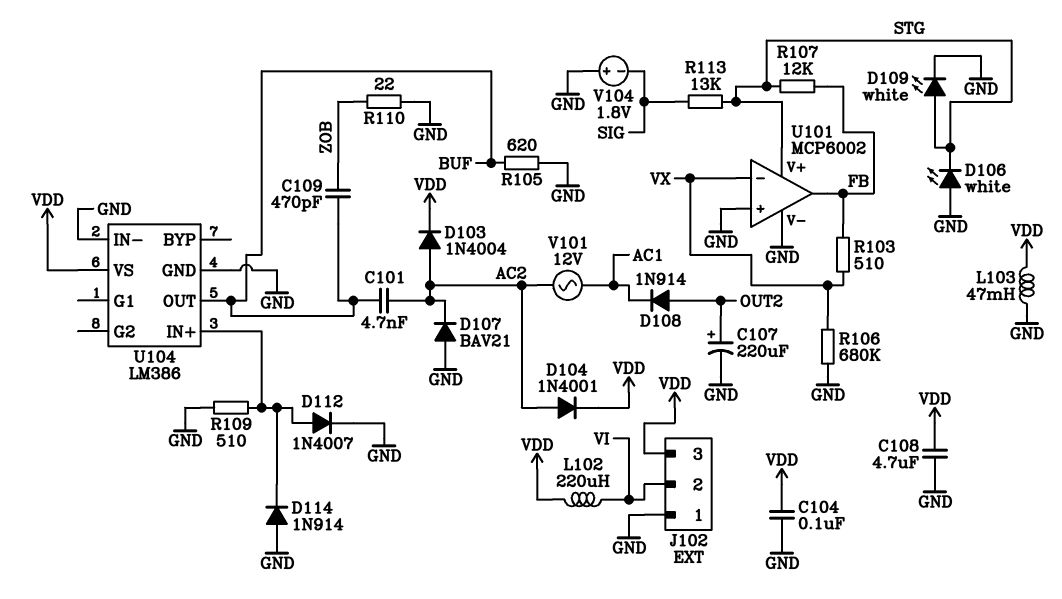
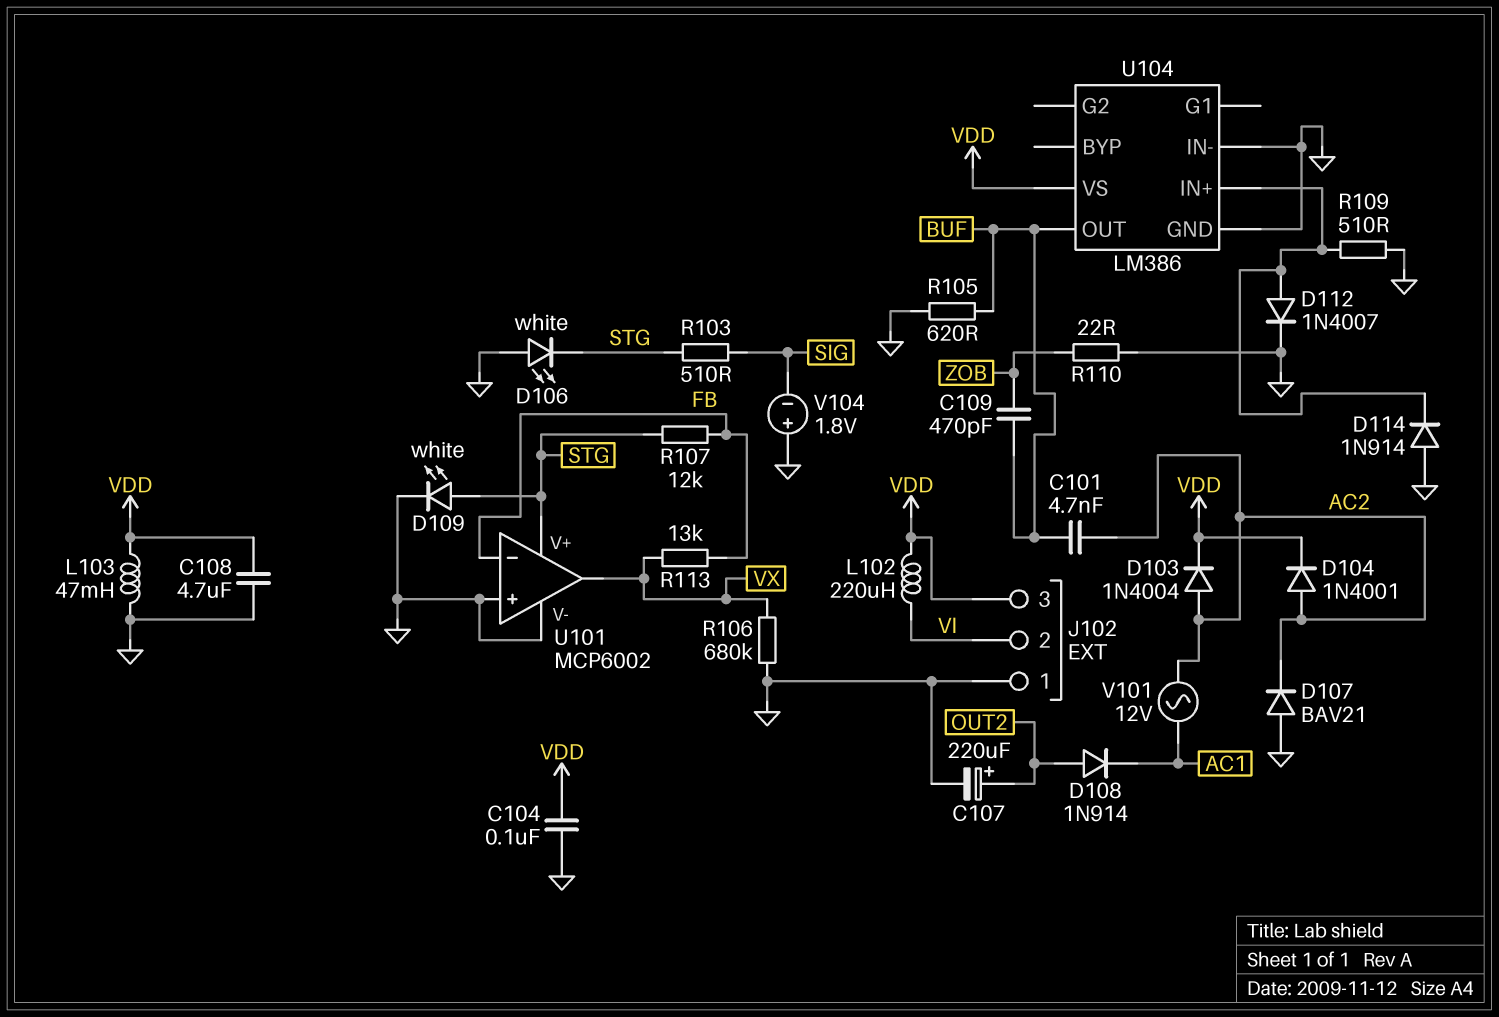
R103: 510 (FB, VX) -> 510 (SIG, STG)
R113: 13k (SIG, STG) -> 13k (FB, VX)
U101 pin in-: VX -> FB
U101 pin out: FB -> VX

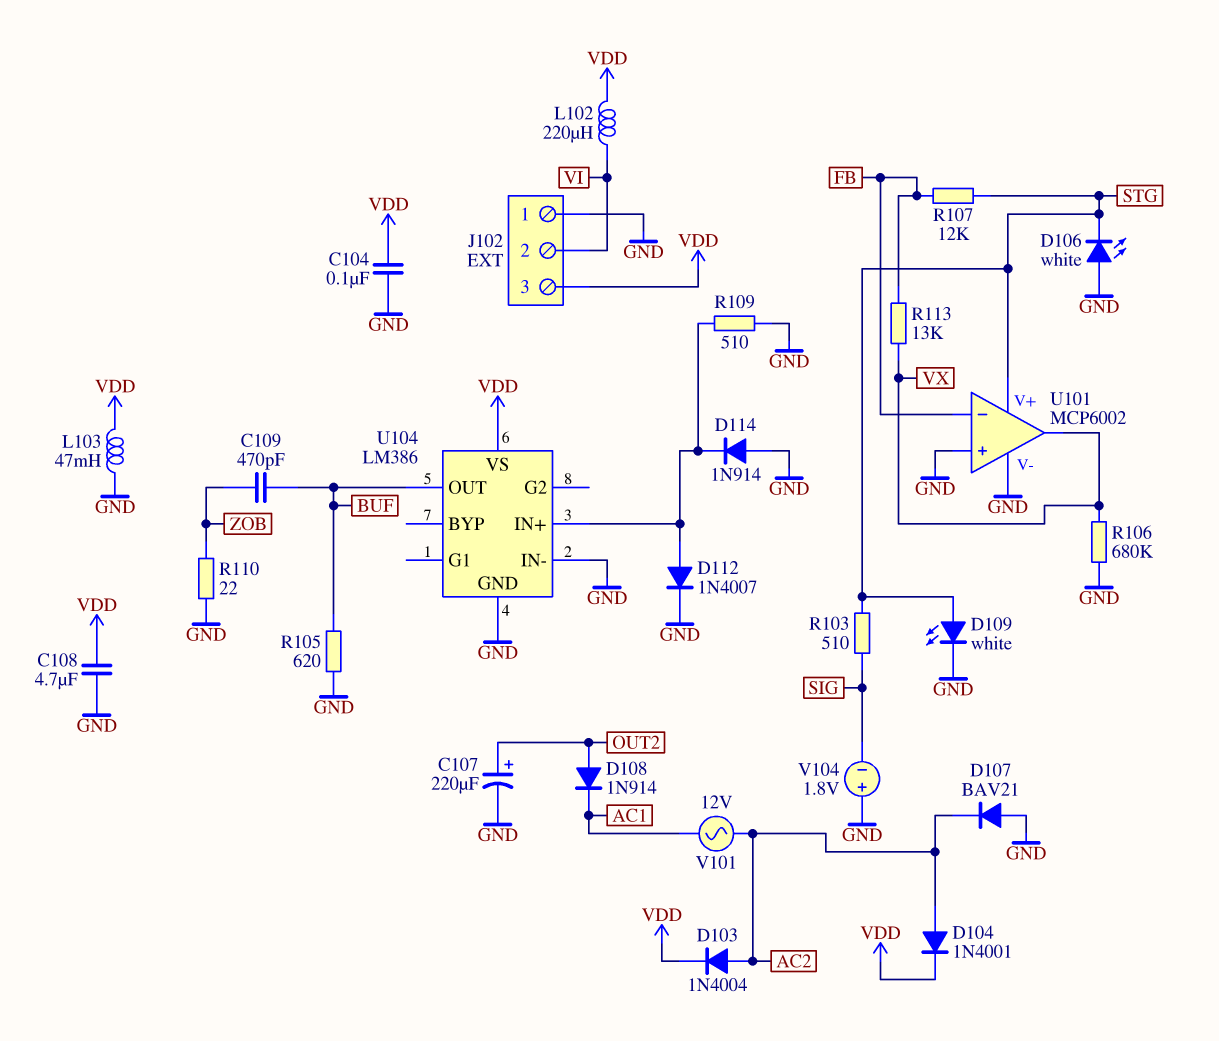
C101: 4.7nF (AC2, BUF) -> none

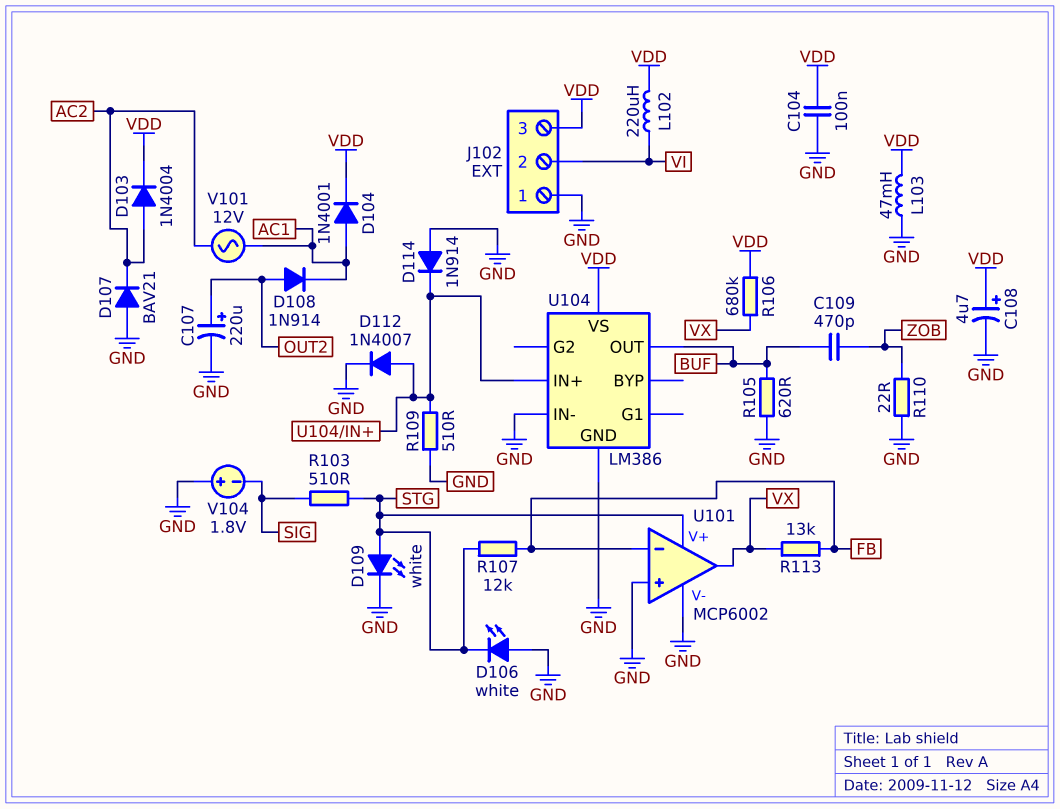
C108: 4.7uF (GND, VDD) -> 4.7uF (plus VDD, minus GND)
D104: diode 1N4001 (A AC2, K VDD) -> diode 1N4001 (A AC1, K VDD)
R106: 680k (GND, VX) -> 680k (VDD, VX)

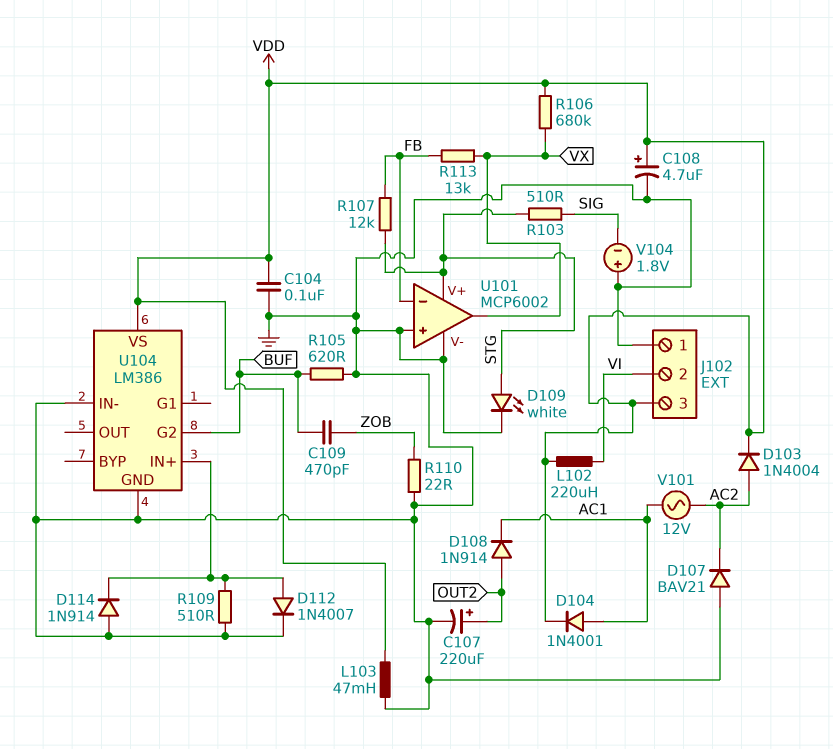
D106: LED white (A GND, K STG) -> none
U104 pin G2: none -> BUF
U104 pin OUT: BUF -> none

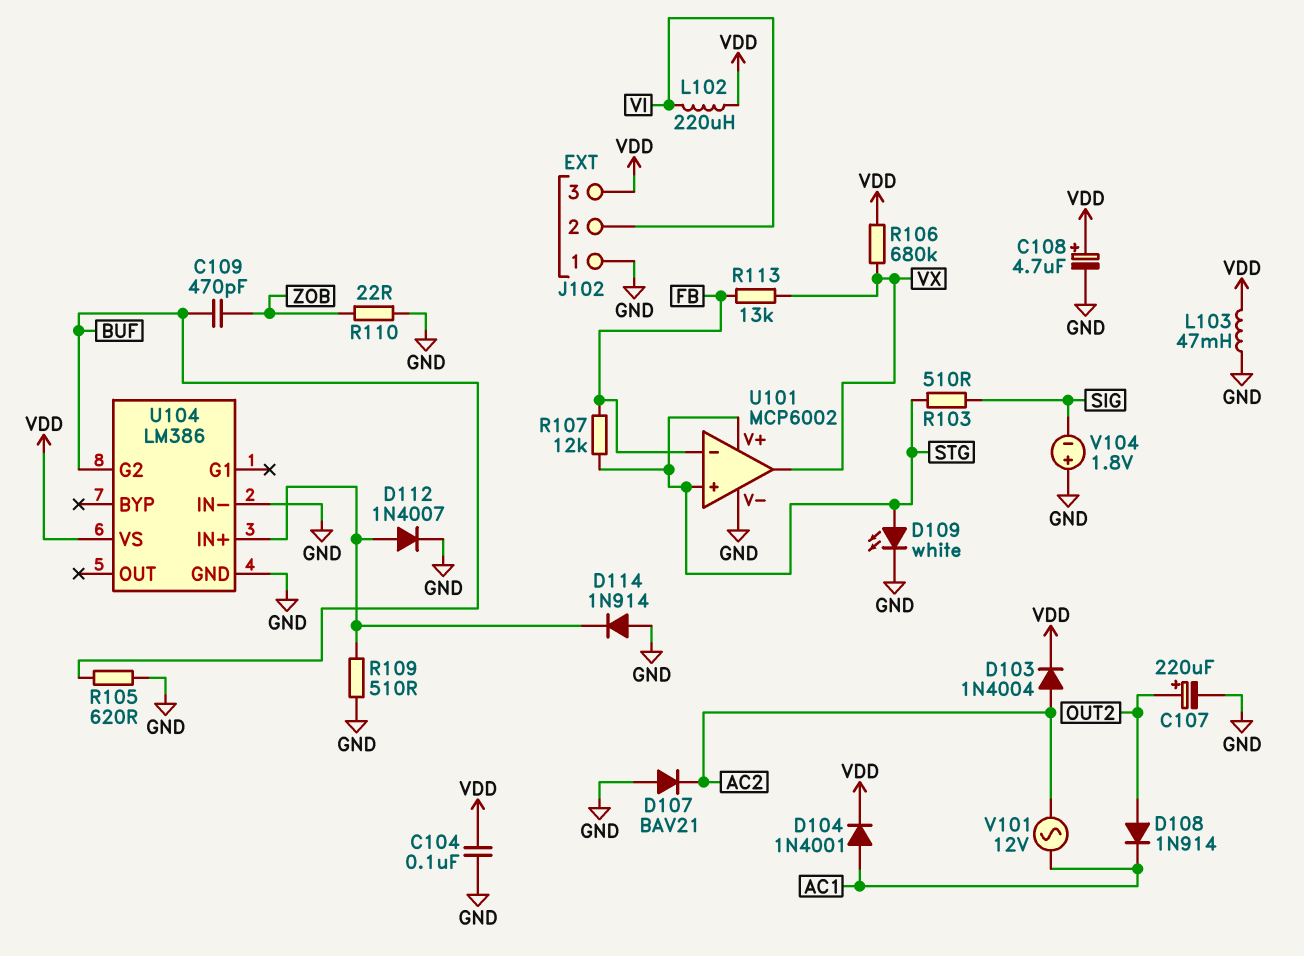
U101 pin in+: GND -> STG

